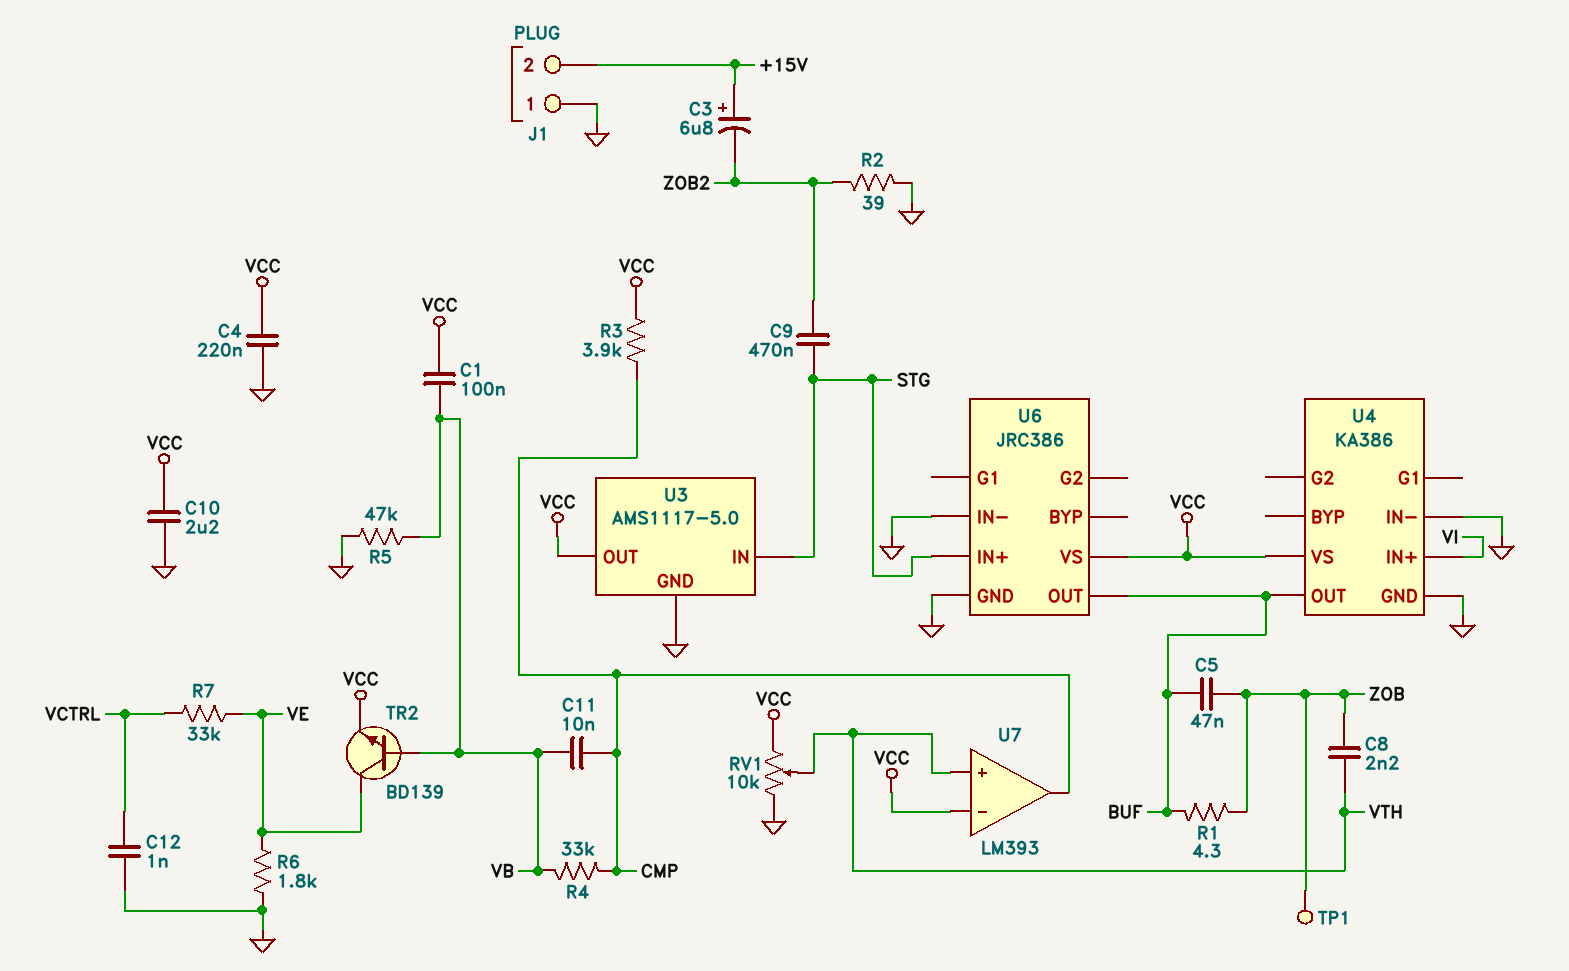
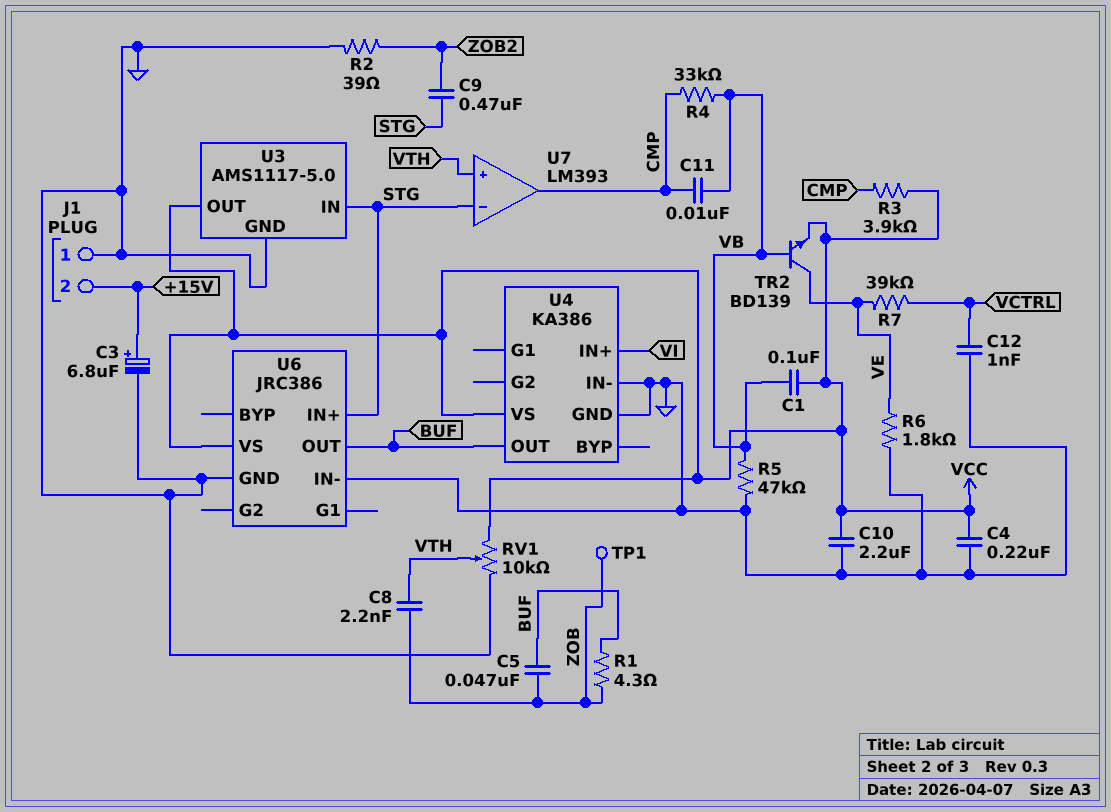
C3: 6.8uF (plus +15V, minus ZOB2) -> 6.8uF (plus +15V, minus GND)
R7: 33k (VCTRL, VE) -> 39k (VCTRL, VE)
U7 pin in-: VCC -> STG

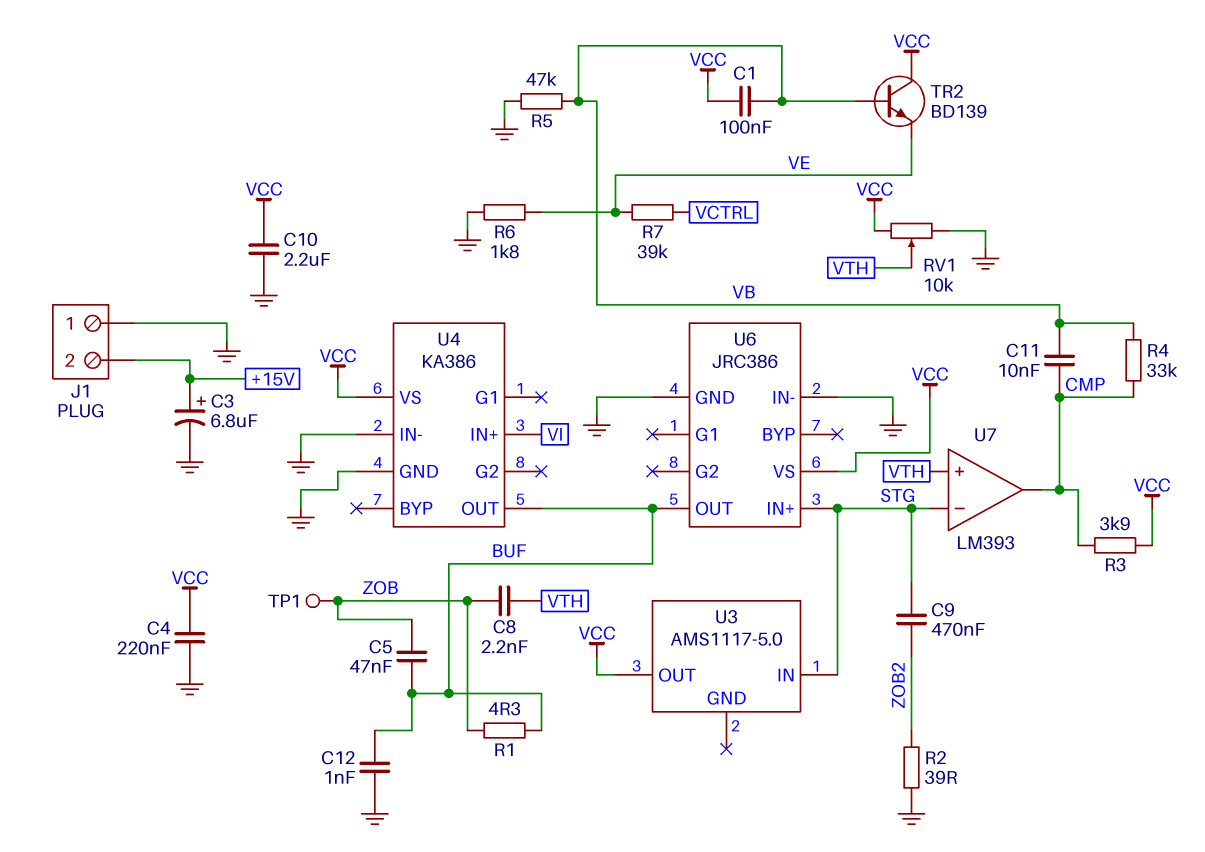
C12: 1nF (GND, VCTRL) -> 1nF (BUF, GND)
TR2: NPN BD139 (B VB, C VE, E VCC) -> NPN BD139 (B VB, C VCC, E VE)
U3 pin GND: GND -> none

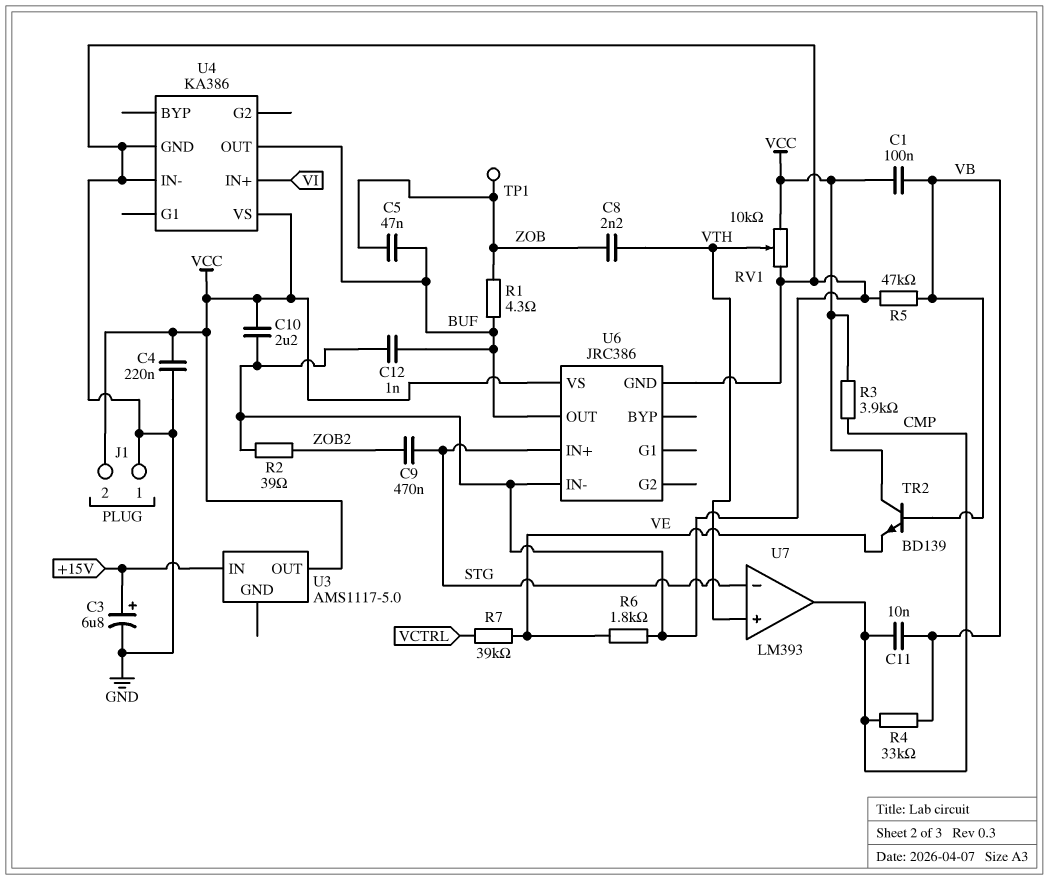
J1 pin 2: +15V -> VCC
U3 pin IN: STG -> +15V

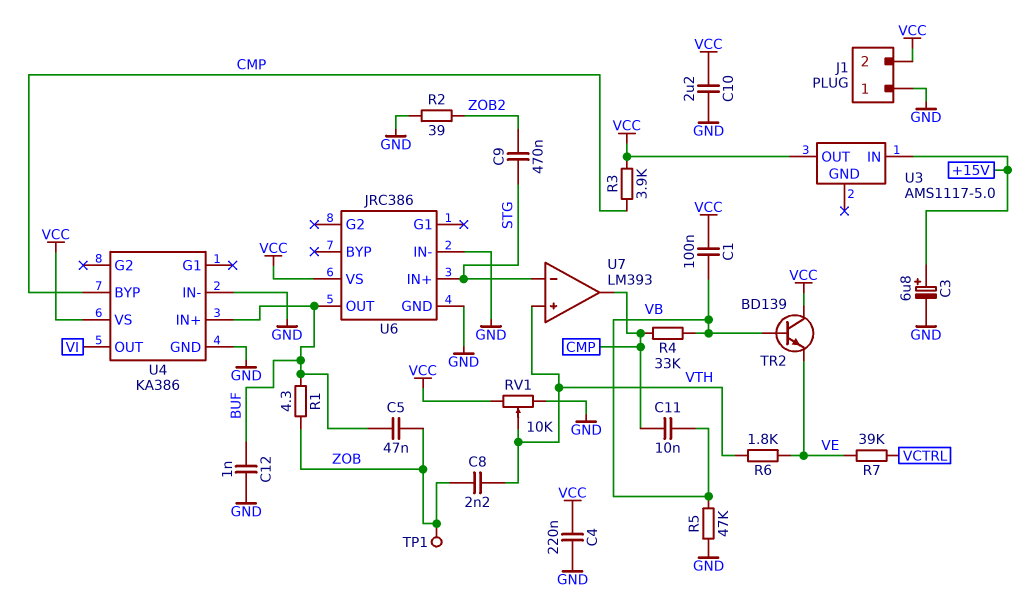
R6: 1.8k (GND, VE) -> 1.8k (VE, VTH)
U4 pin BYP: none -> CMP
U4 pin IN+: VI -> BUF
U4 pin OUT: BUF -> VI

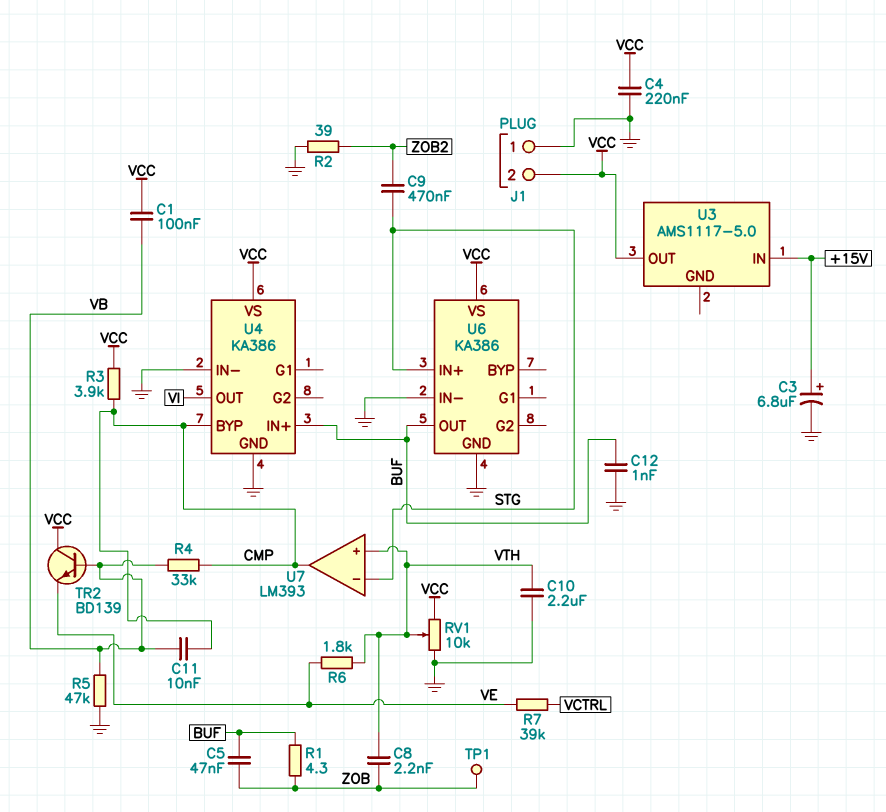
C10: 2.2uF (GND, VCC) -> 2.2uF (GND, VTH)
U6: JRC386 -> KA386

